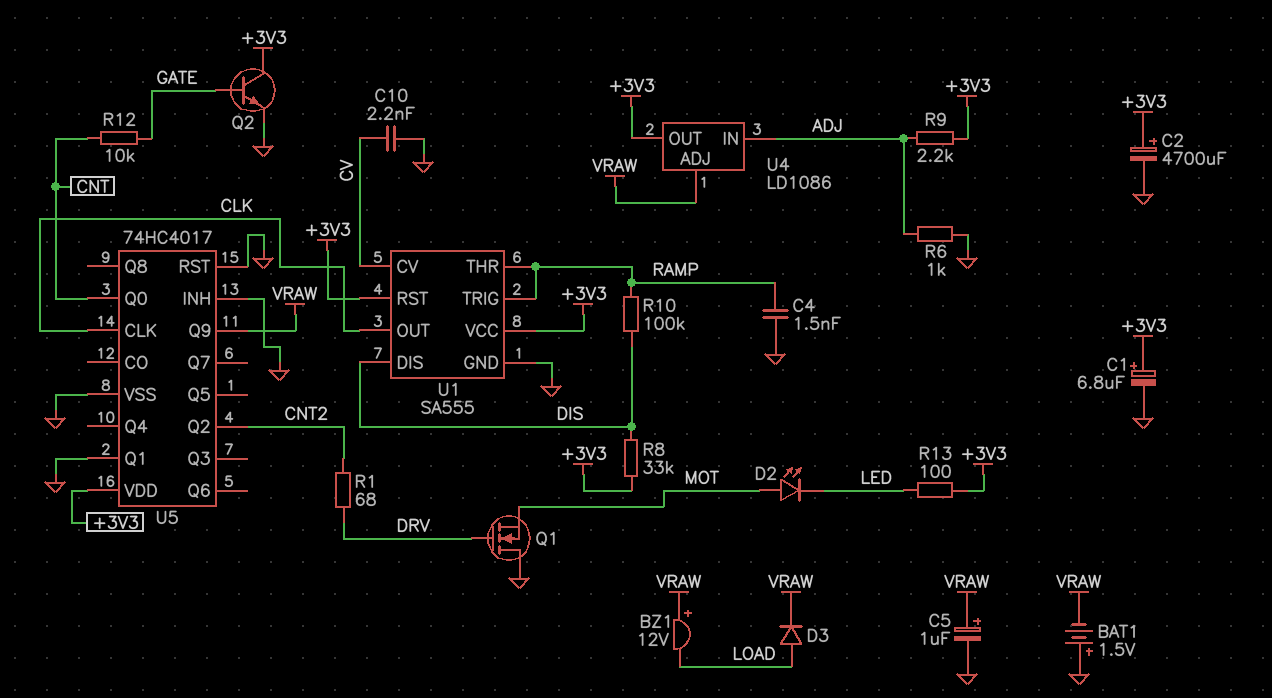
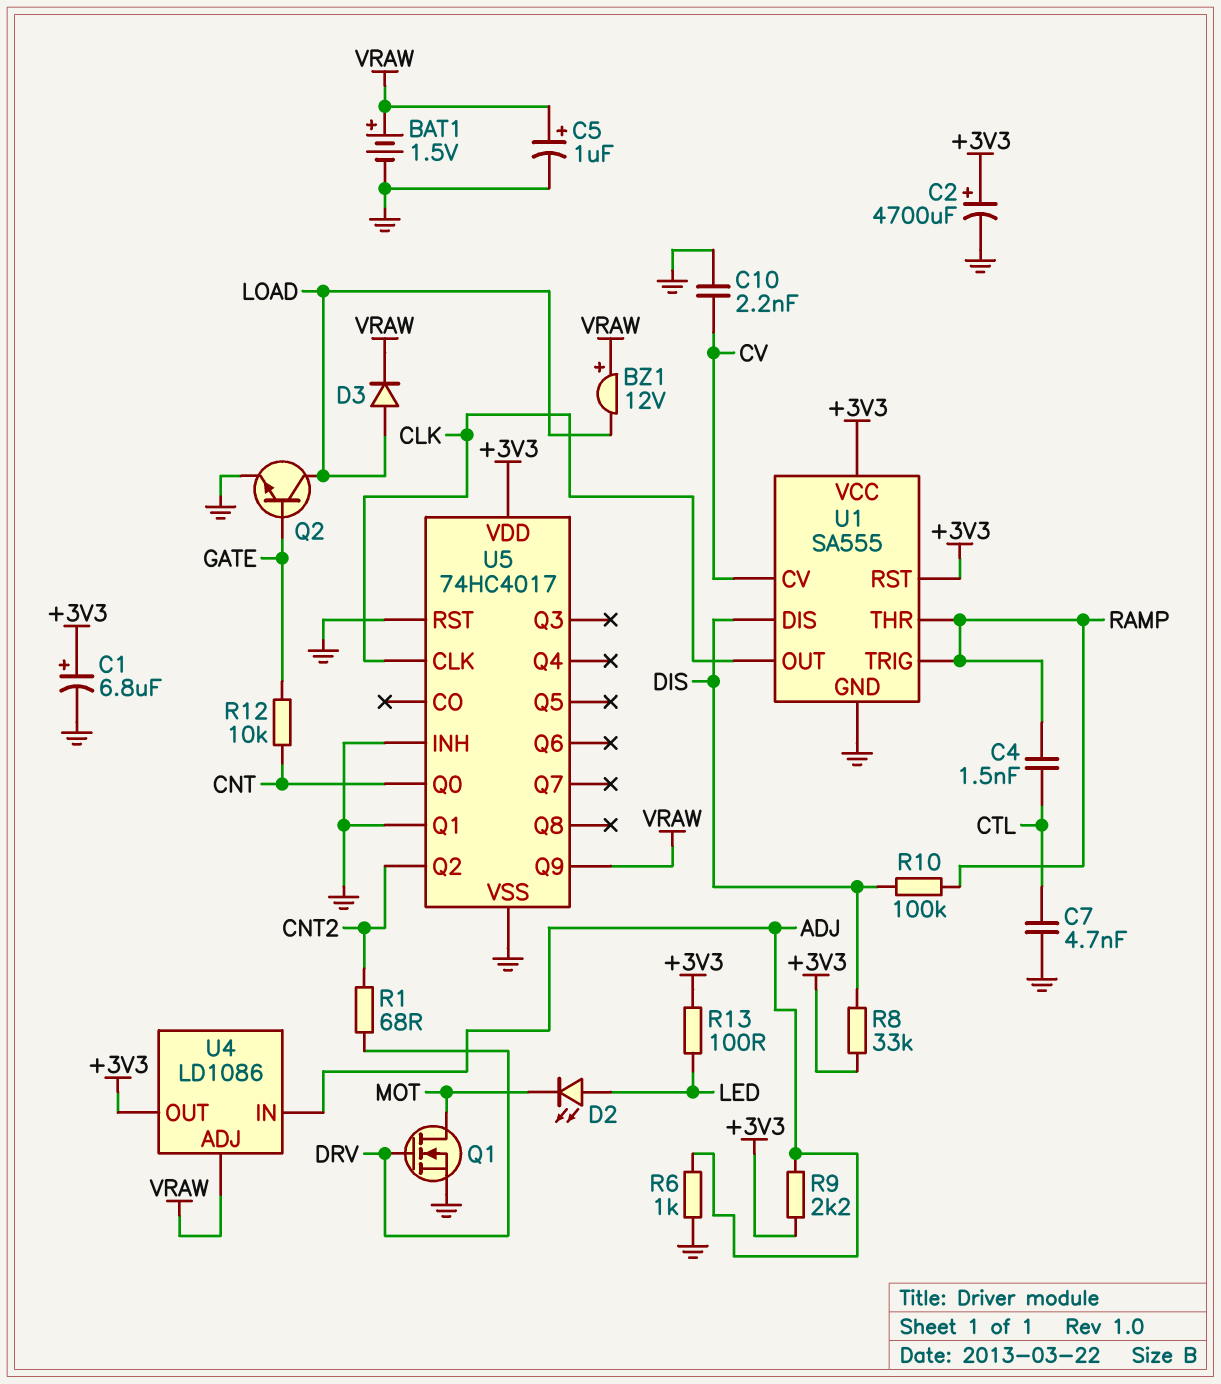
BAT1: 1.5V (plus GND, minus VRAW) -> 1.5V (plus VRAW, minus GND)
C4: 1.5nF (GND, RAMP) -> 1.5nF (CTL, RAMP)
C7: none -> 4.7nF (CTL, GND)
D2: LED (A MOT, K LED) -> LED (A LED, K MOT)
Q1: NMOS (G DRV, D GND, S MOT) -> NMOS (G DRV, D MOT, S GND)
Q2: NPN (B GATE, C +3V3, E GND) -> NPN (B GATE, C LOAD, E GND)

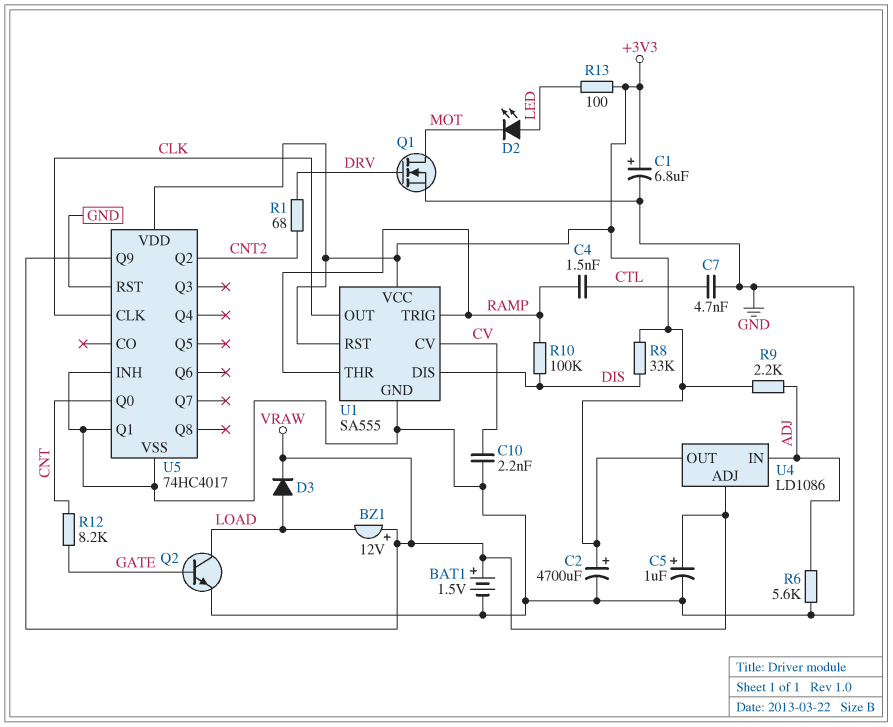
R6: 1k (ADJ, GND) -> 5.6k (ADJ, GND)
R12: 10k (CNT, GATE) -> 8.2k (CNT, GATE)

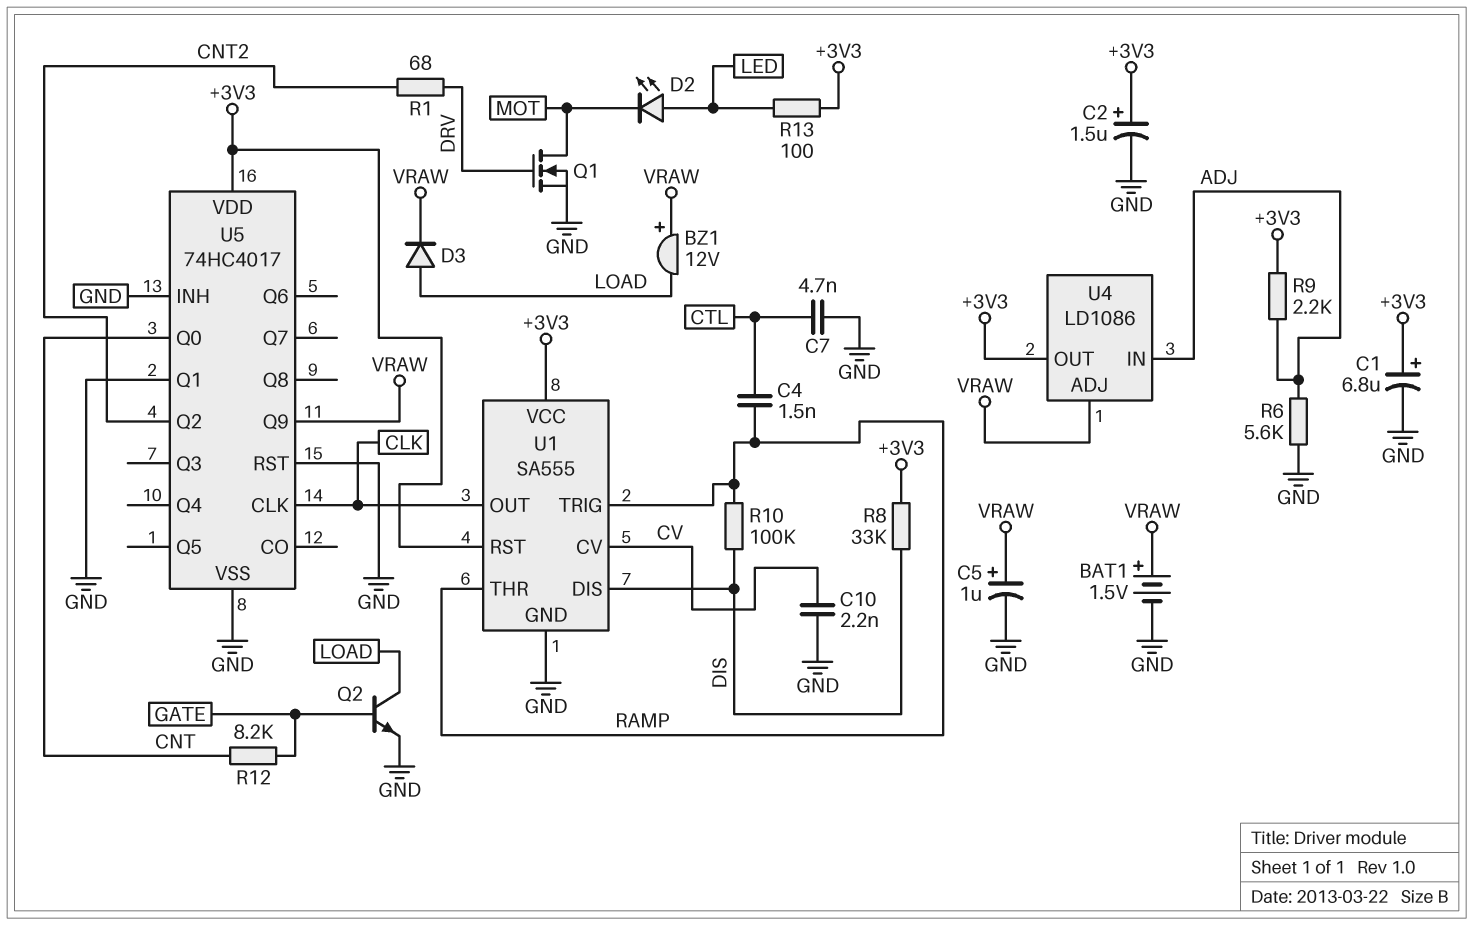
C2: 4700uF (plus +3V3, minus GND) -> 1.5uF (plus +3V3, minus GND)

